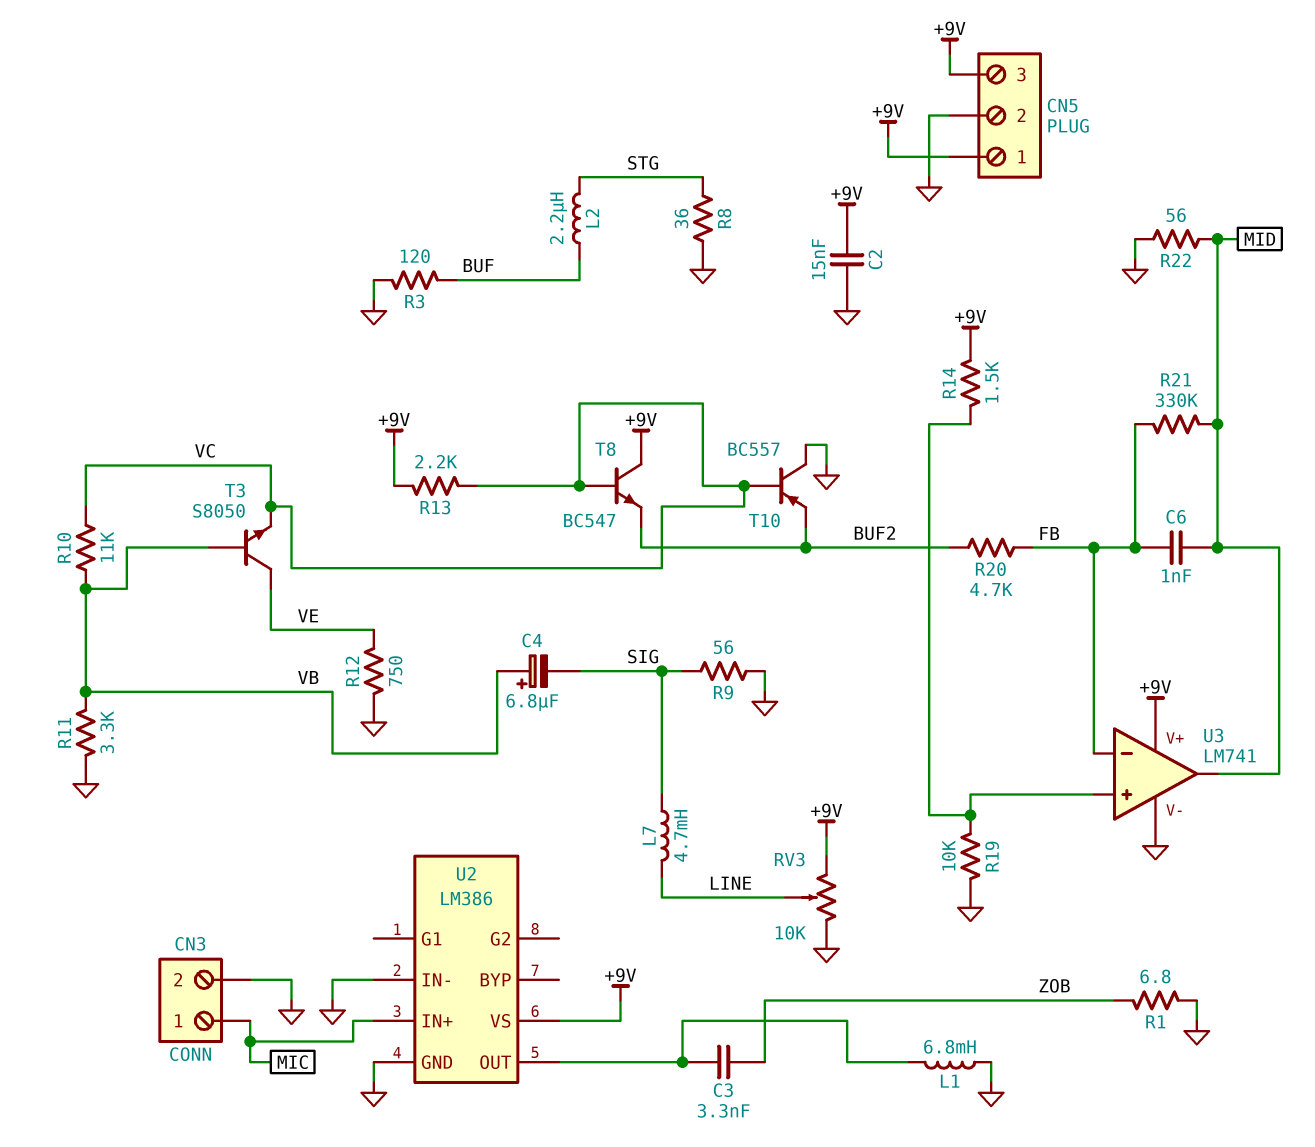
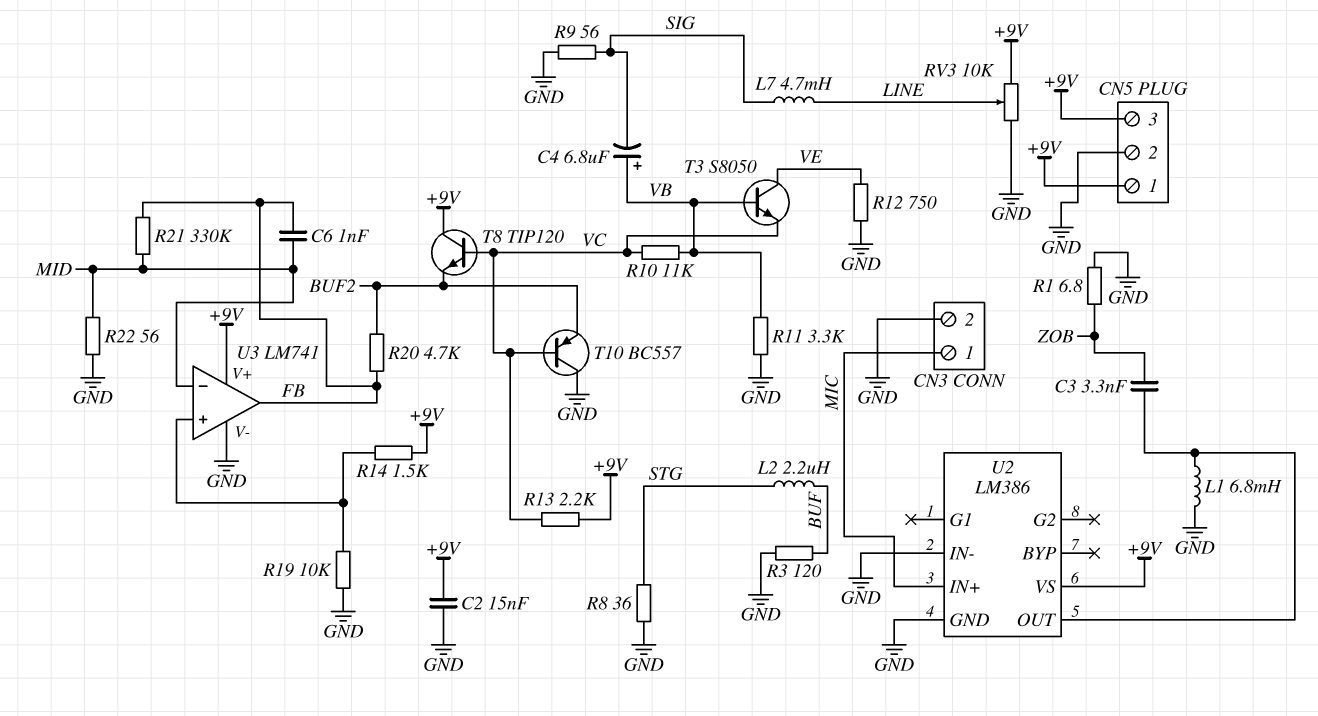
T8: NPN BC547 (B VC, C +9V, E BUF2) -> NPN TIP120 (B VC, C +9V, E BUF2)
U3 pin in-: FB -> MID
U3 pin out: MID -> FB

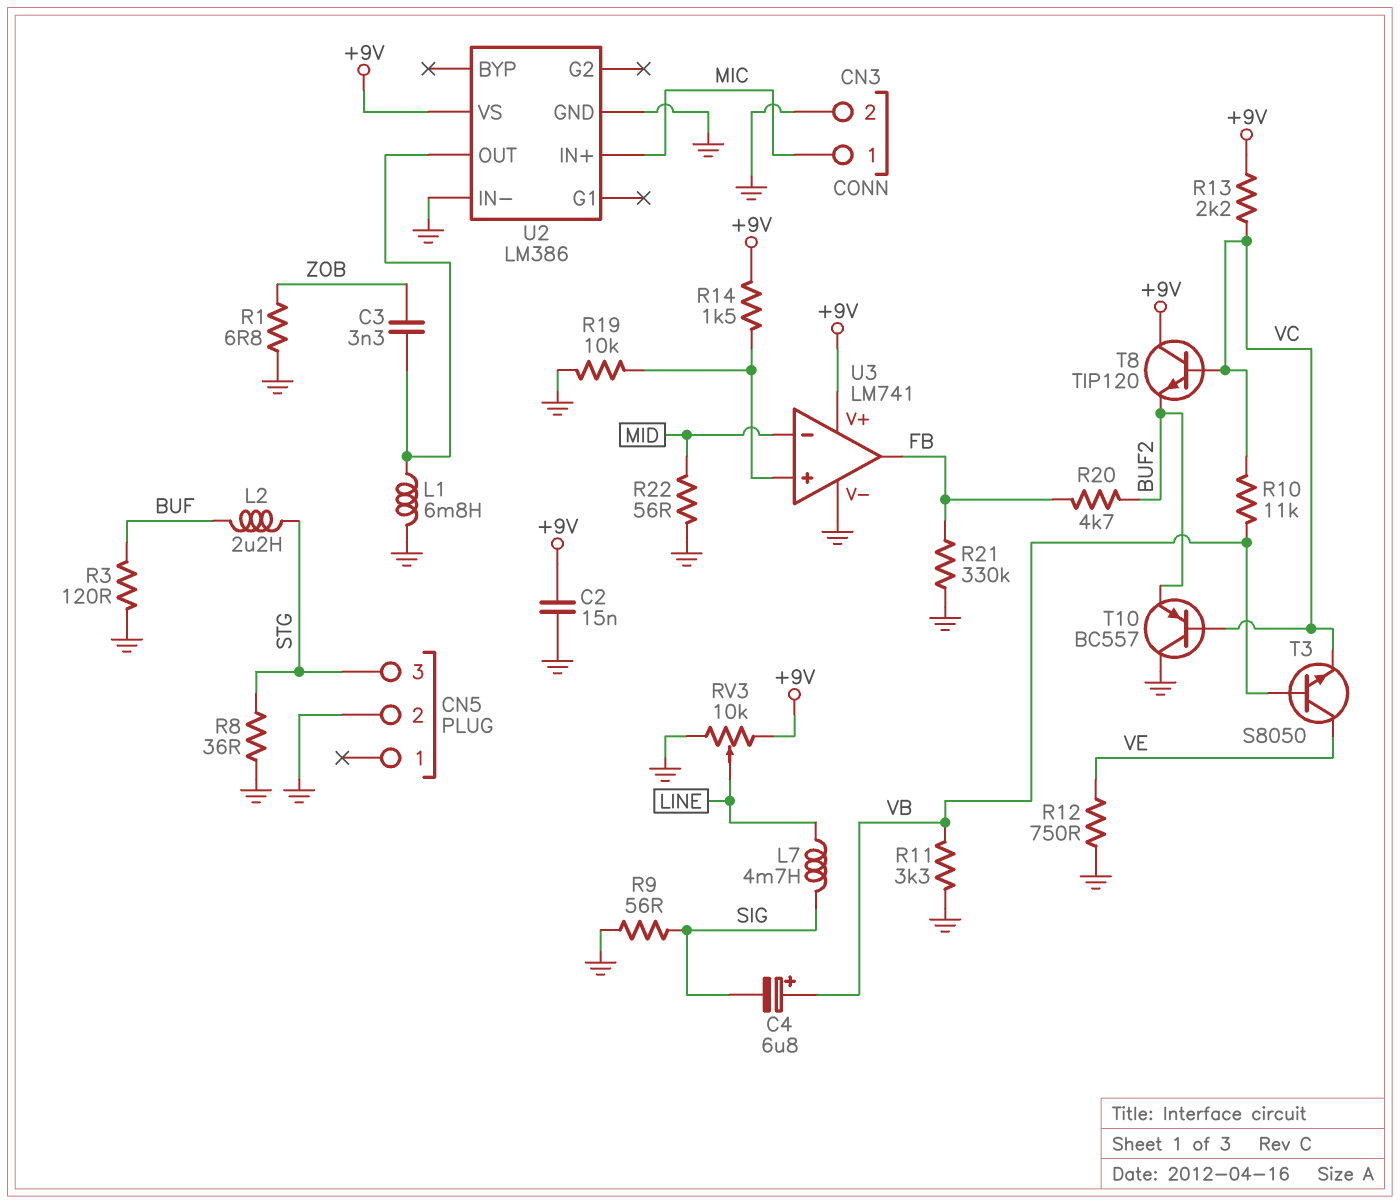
C6: 1nF (FB, MID) -> none
CN5 pin 1: +9V -> none
CN5 pin 3: +9V -> STG
R21: 330k (FB, MID) -> 330k (FB, GND)

